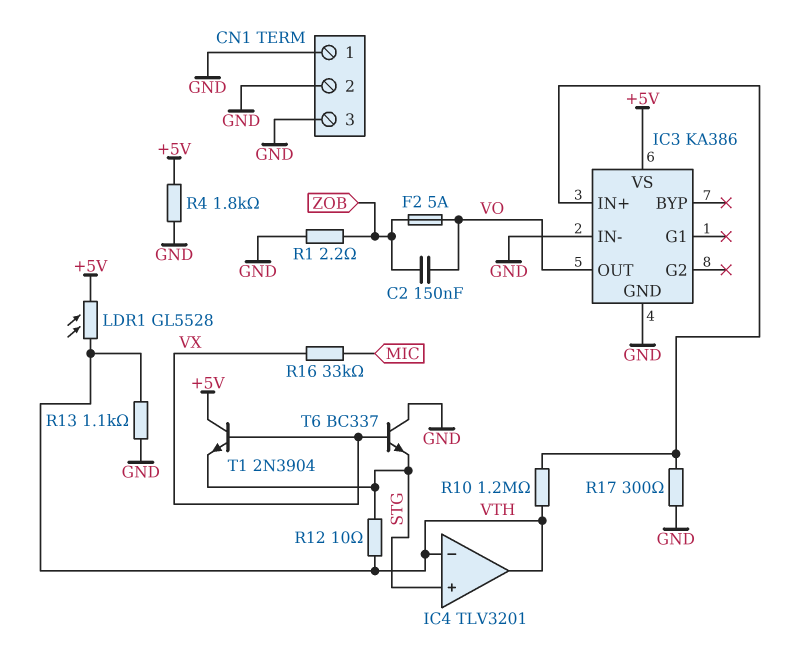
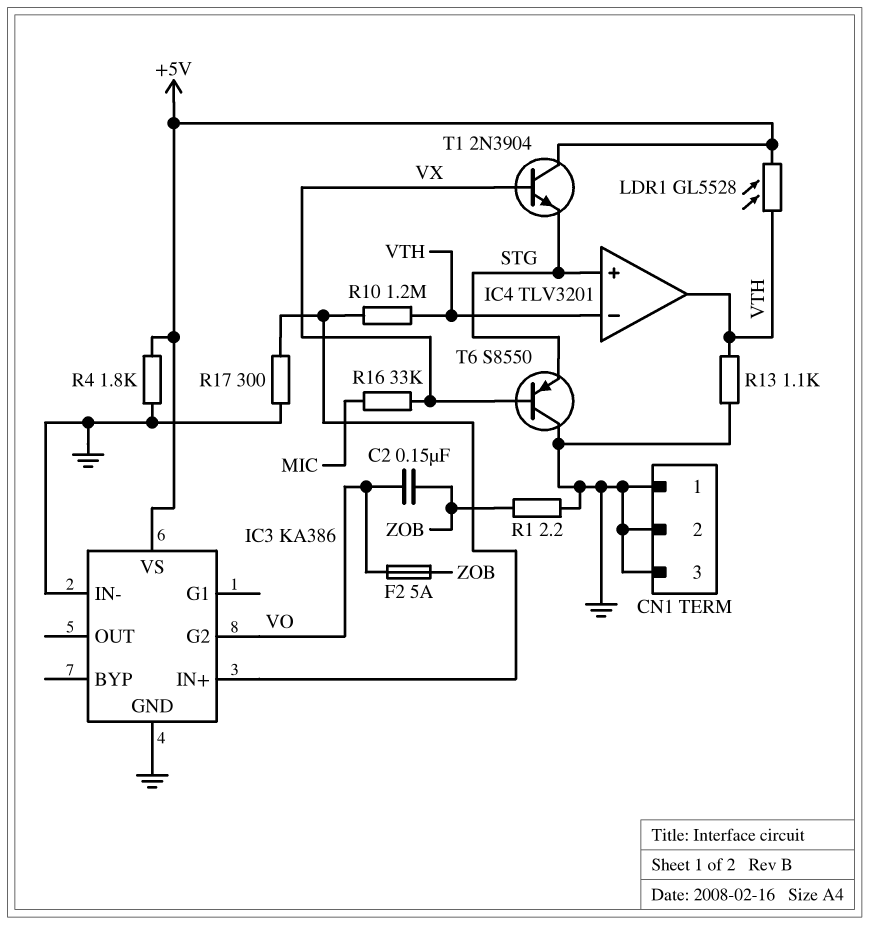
IC3 pin G2: none -> VO
IC3 pin OUT: VO -> none
R12: 10 (STG, VTH) -> none
T6: NPN BC337 (B VX, C GND, E STG) -> PNP S8550 (B VX, C GND, E STG)

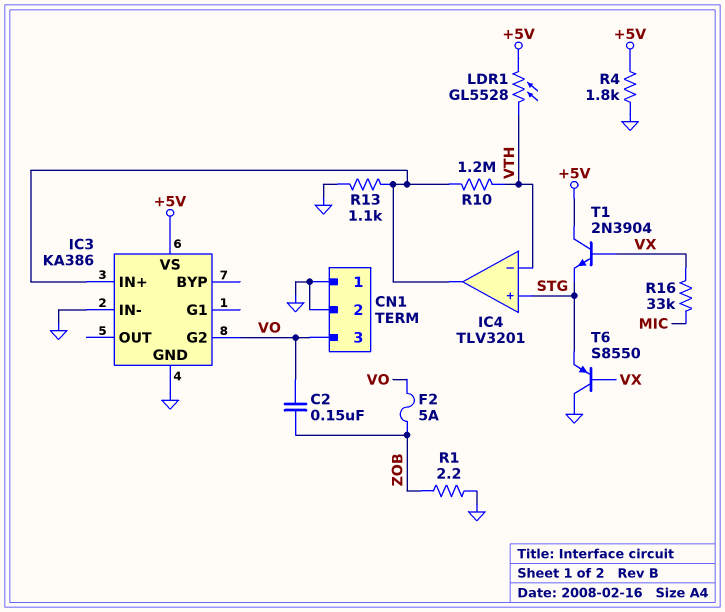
CN1 pin 3: GND -> VO
IC4 pin out: VTH -> IC3/IN+
R13: 1.1k (GND, VTH) -> 1.1k (GND, IC3/IN+)
R17: 300 (GND, IC3/IN+) -> none

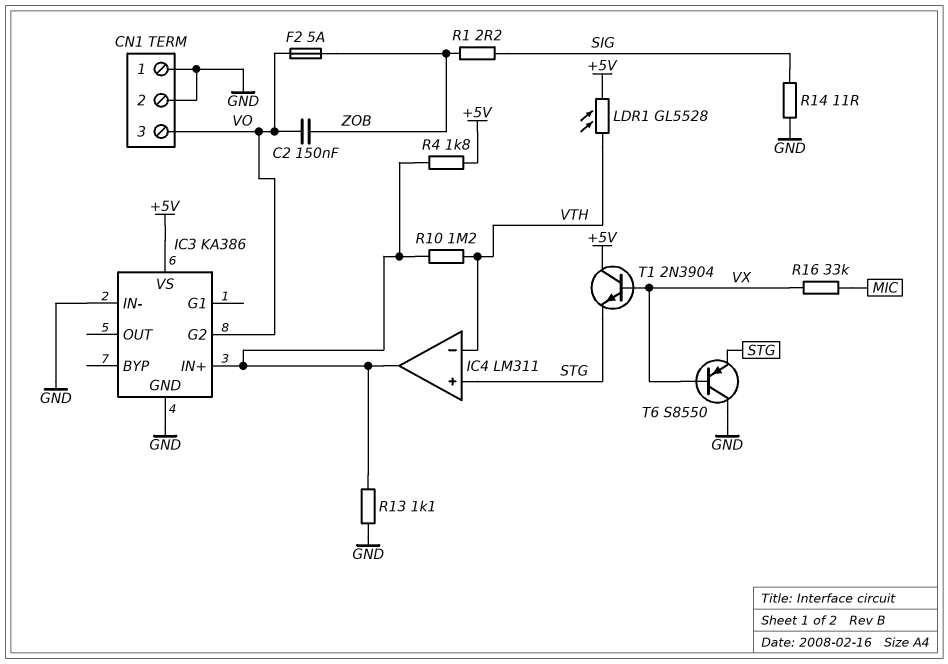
IC4: TLV3201 -> LM311
R1: 2.2 (GND, ZOB) -> 2.2 (SIG, ZOB)
R4: 1.8k (+5V, GND) -> 1.8k (+5V, IC3/IN+)
R14: none -> 11 (GND, SIG)

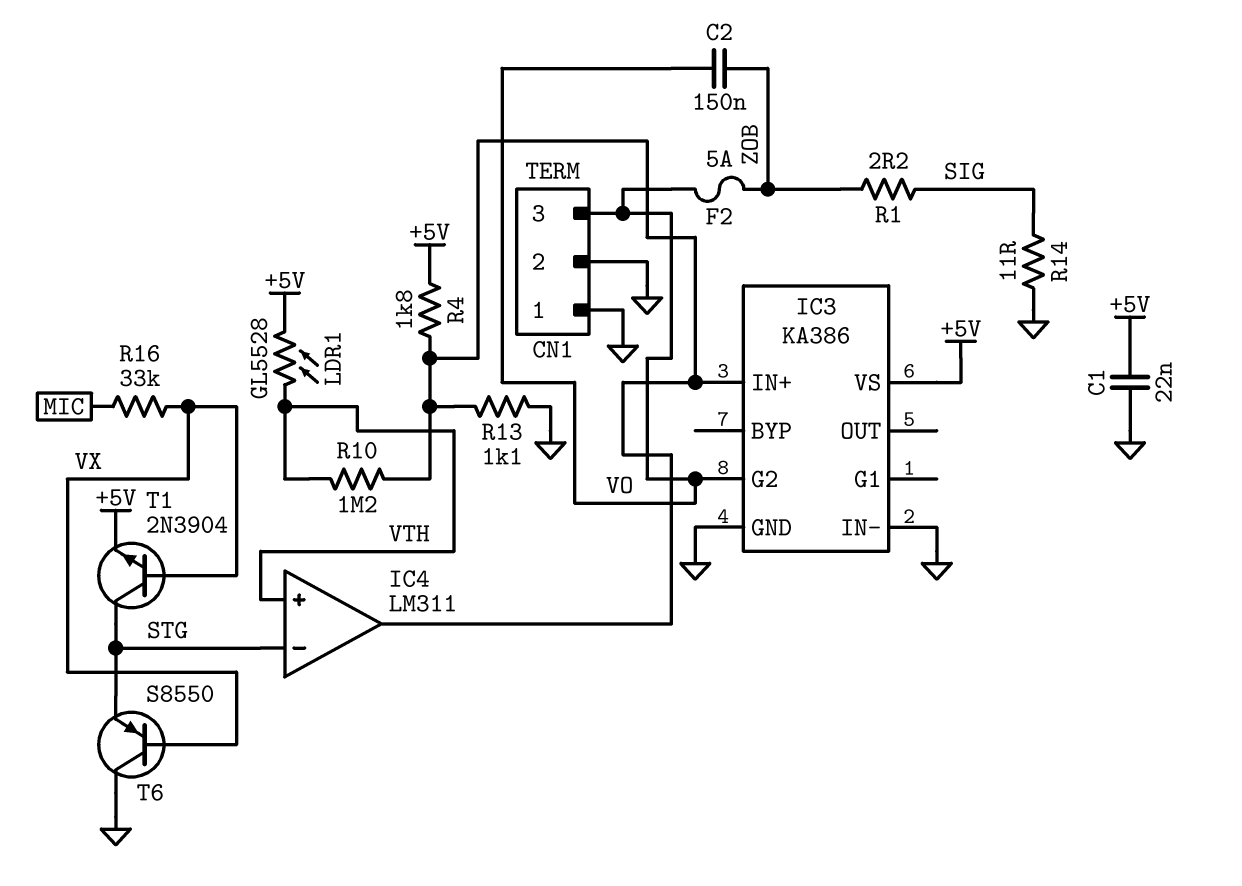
C1: none -> 22nF (+5V, GND)
IC4 pin in+: STG -> VTH
IC4 pin in-: VTH -> STG
T1: NPN 2N3904 (B VX, C +5V, E STG) -> NPN 2N3904 (B VX, C STG, E +5V)

